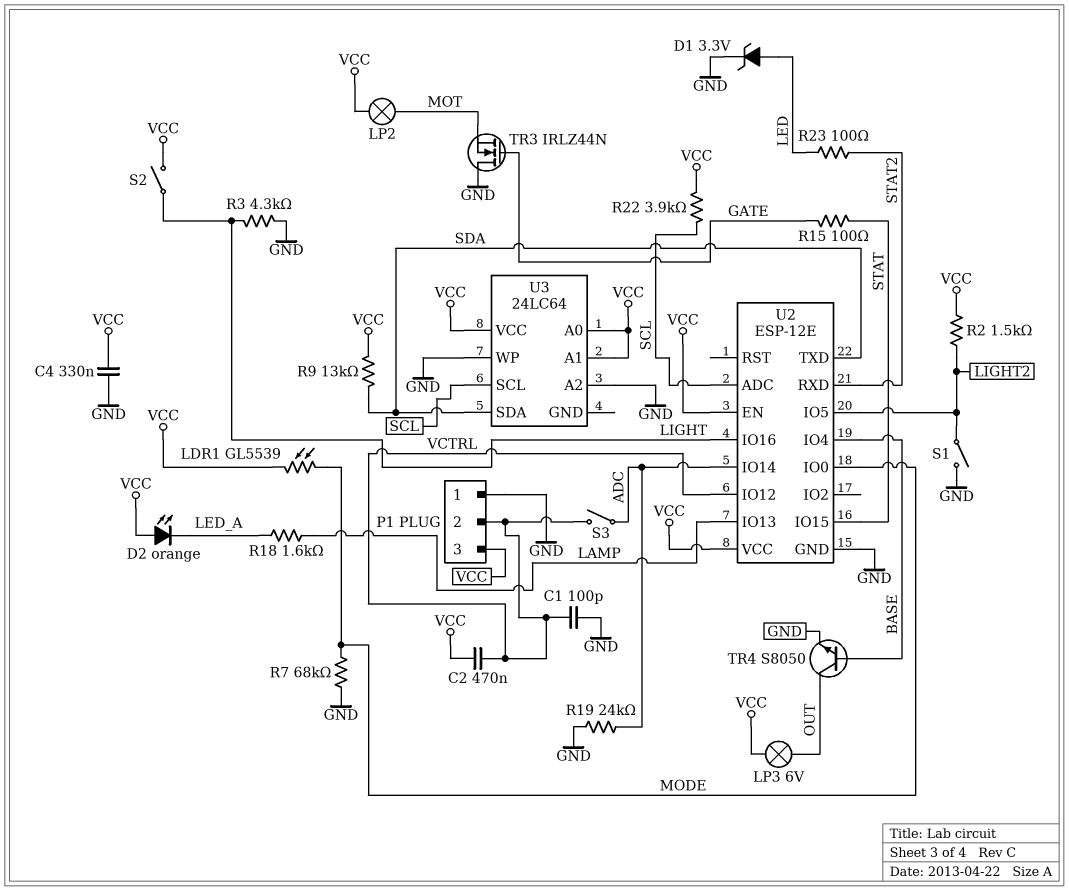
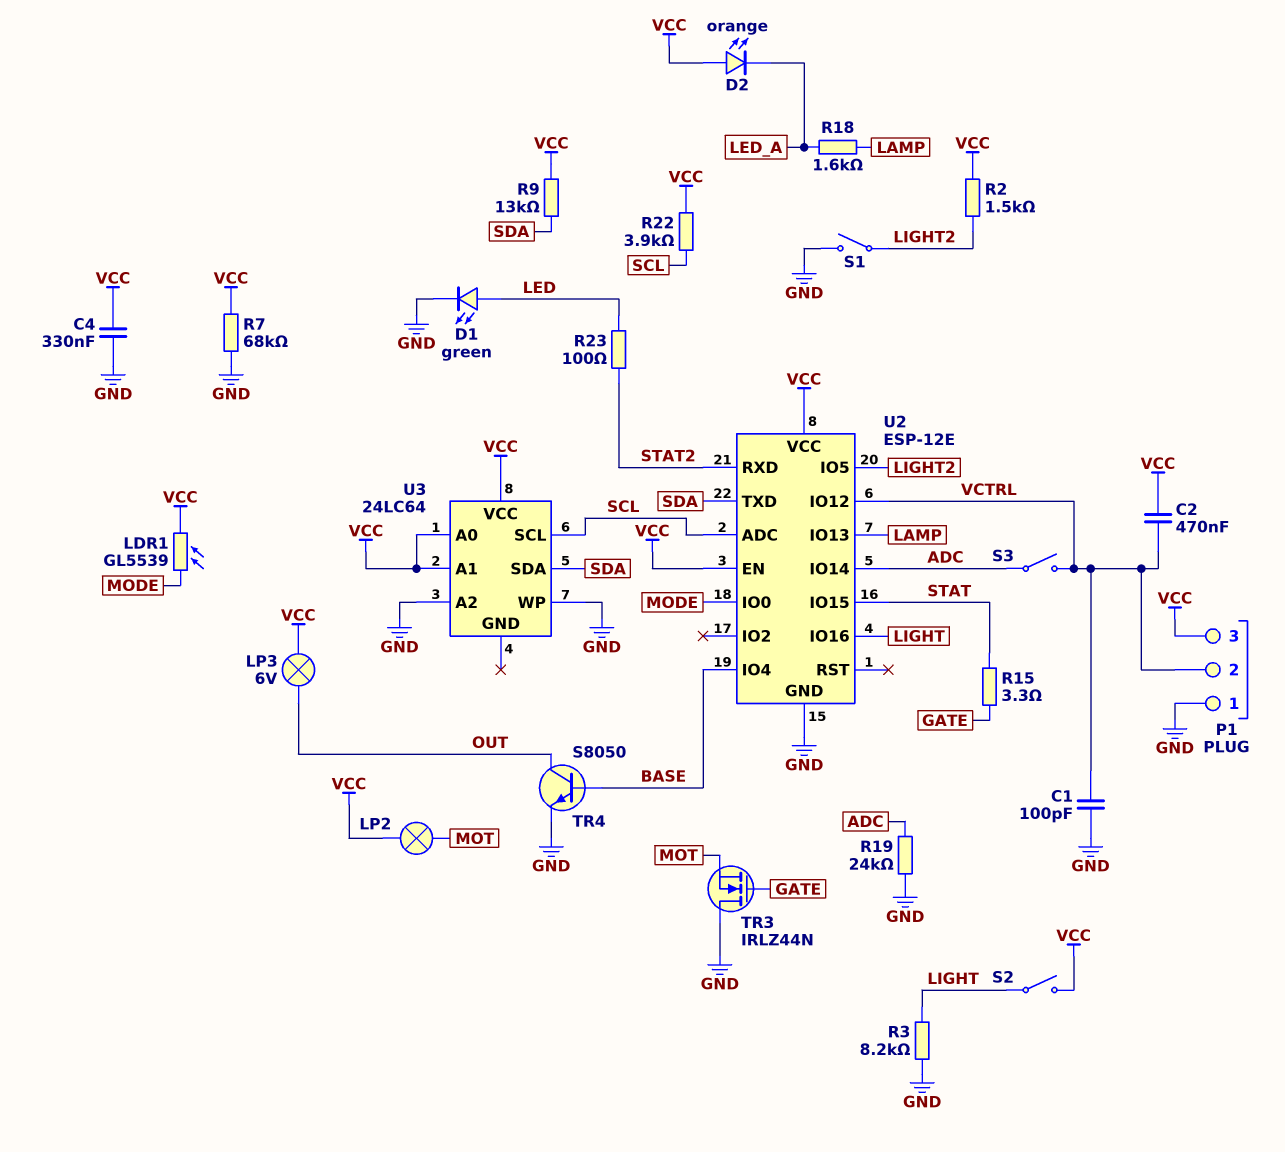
D1: zener 3.3V (A LED, K GND) -> LED green (A LED, K GND)
R3: 4.3k (GND, LIGHT) -> 8.2k (GND, LIGHT)
R7: 68k (GND, MODE) -> 68k (GND, VCC)
R15: 100 (GATE, STAT) -> 3.3 (GATE, STAT)

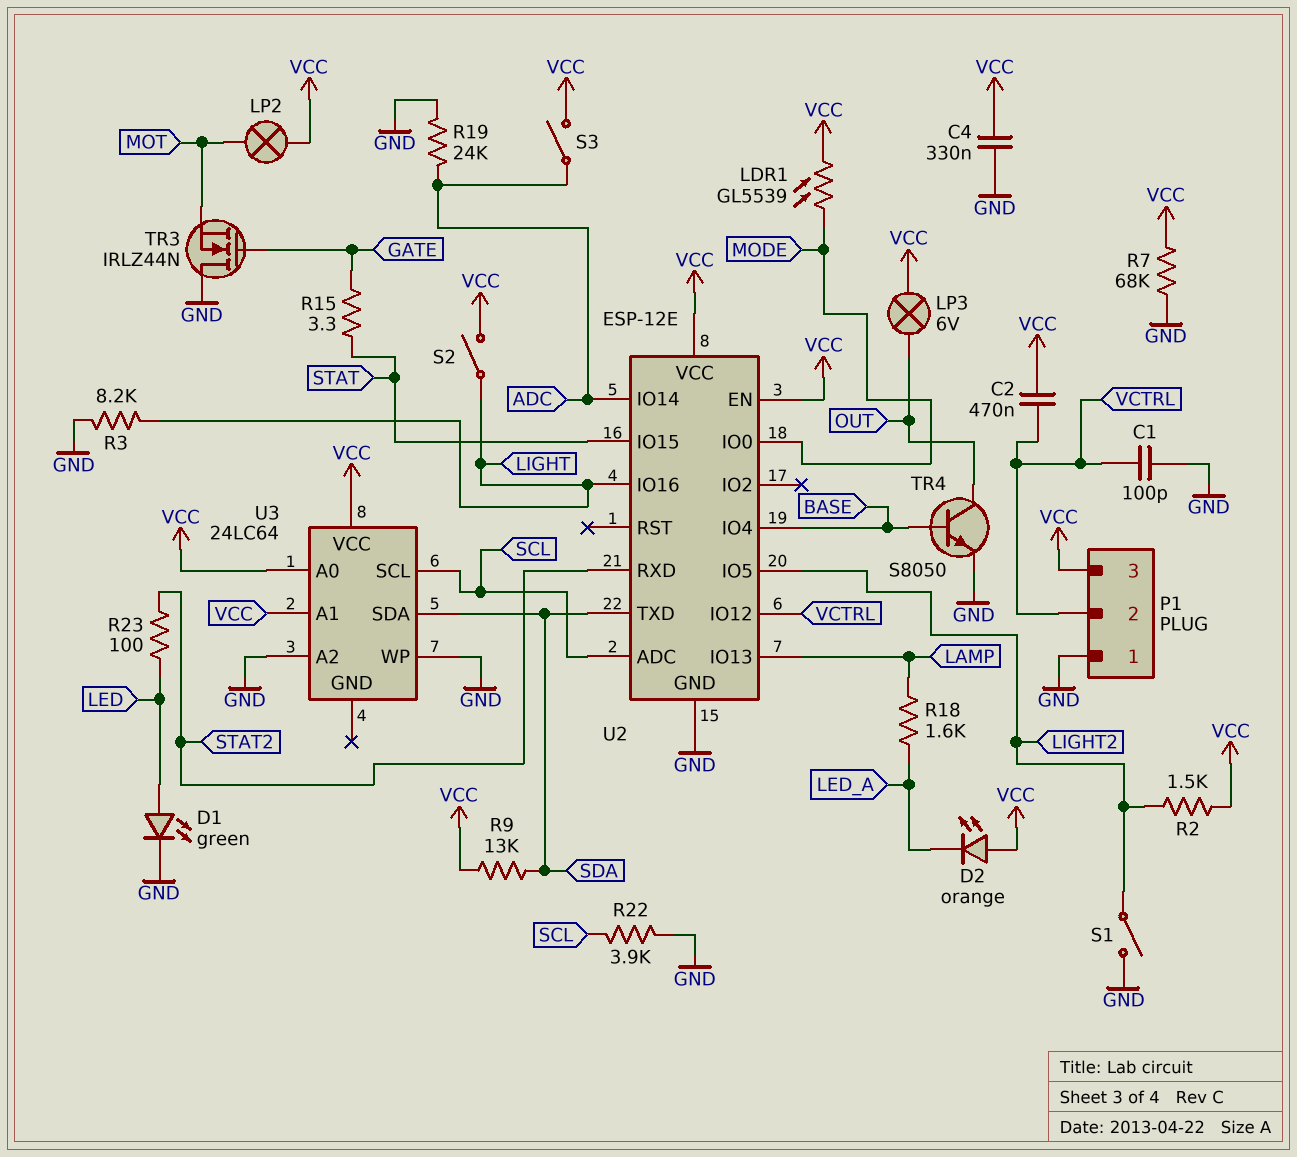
R22: 3.9k (SCL, VCC) -> 3.9k (GND, SCL)
S3: switch (ADC, VCTRL) -> switch (ADC, VCC)

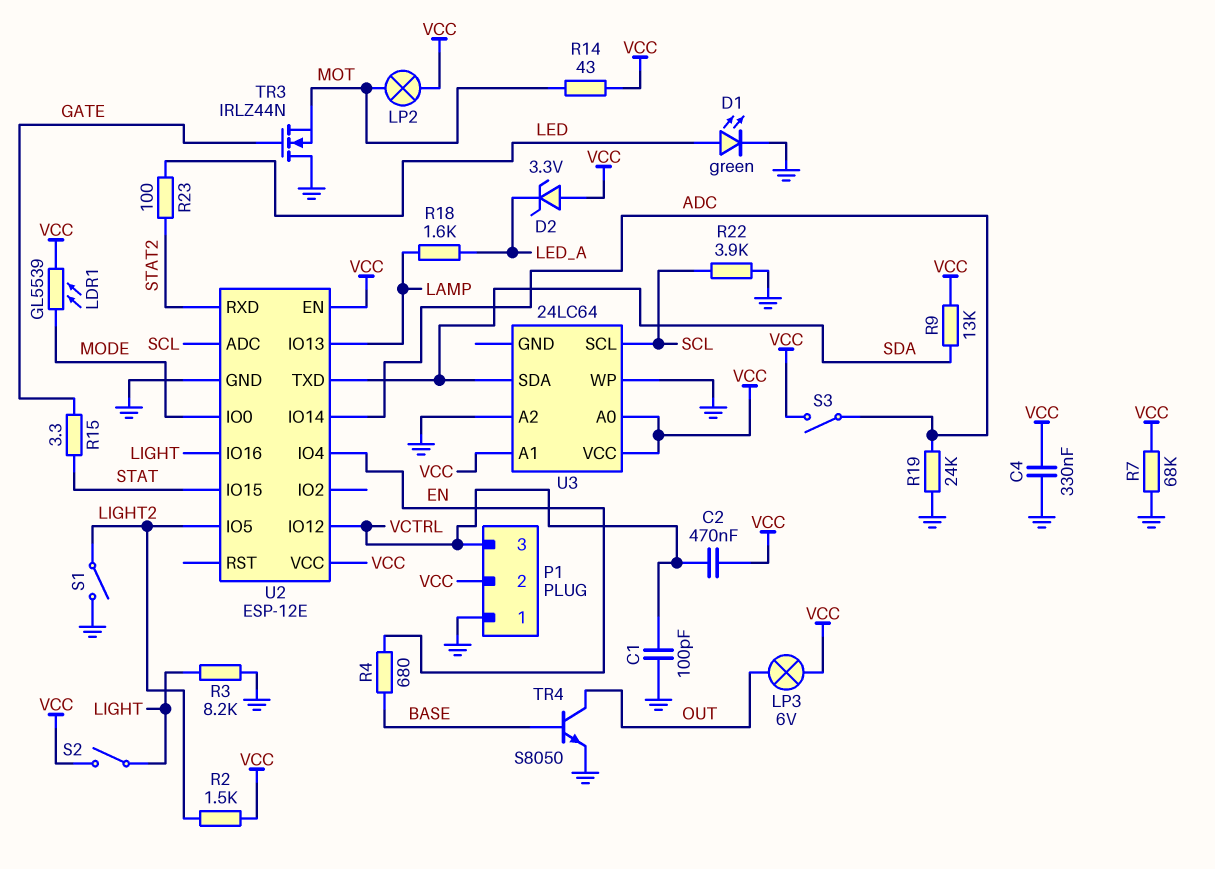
D2: LED orange (A VCC, K LED_A) -> zener 3.3V (A VCC, K LED_A)
P1 pin 2: VCTRL -> VCC
P1 pin 3: VCC -> VCTRL
R4: none -> 680 (BASE, EN)
R14: none -> 43 (MOT, VCC)
U2 pin IO4: BASE -> EN

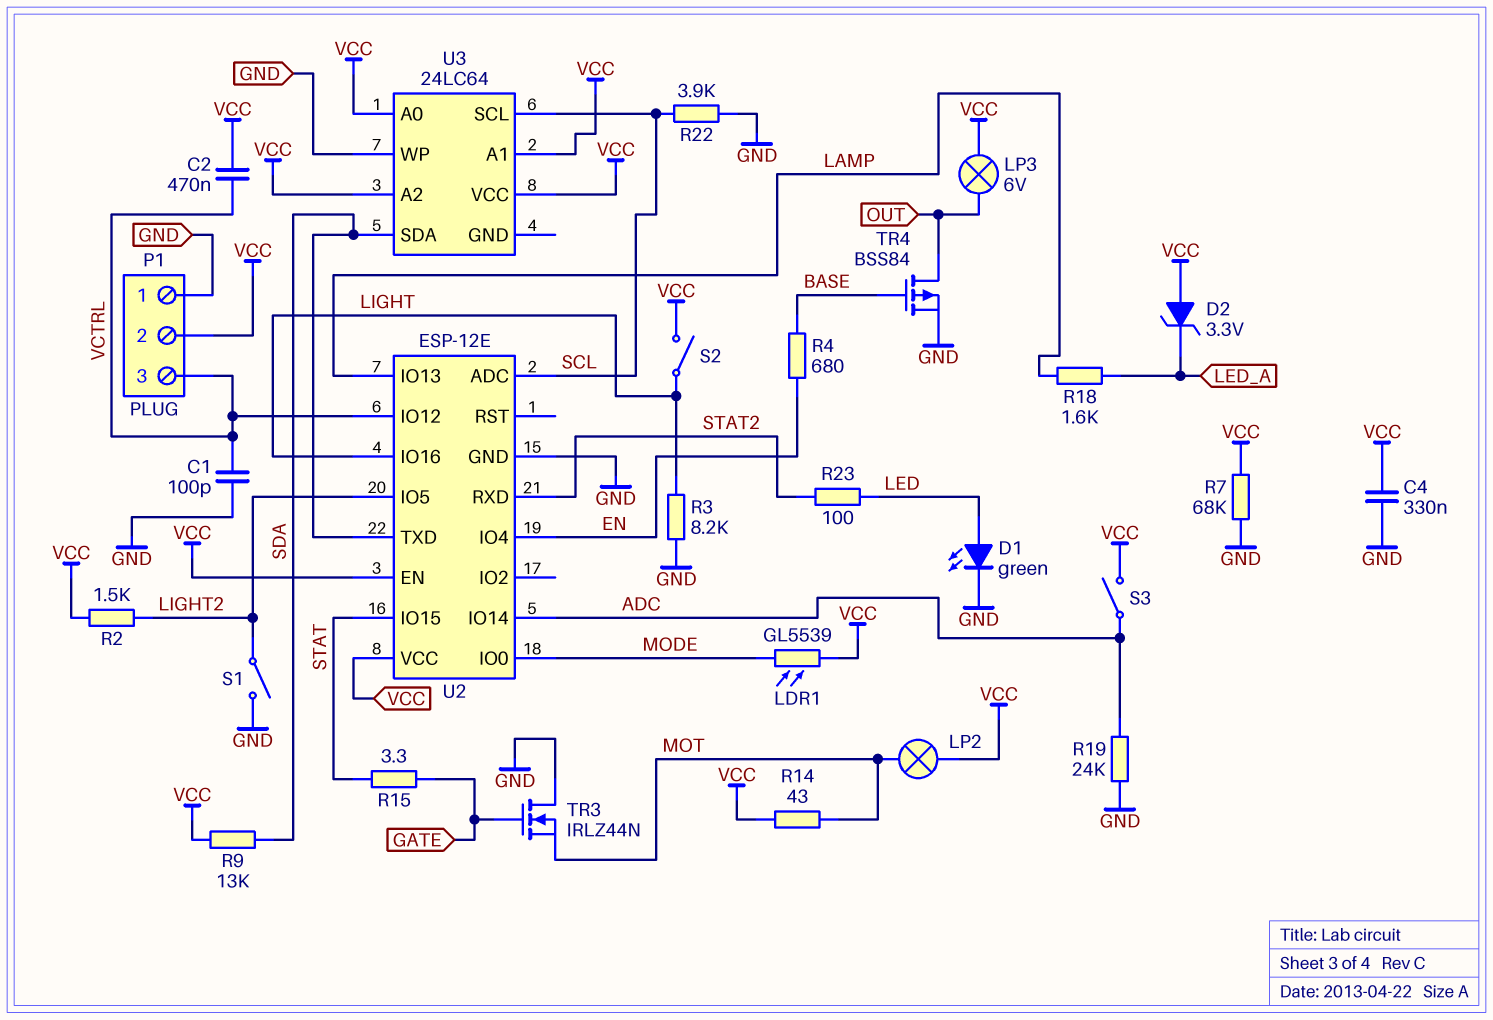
TR4: NPN S8050 (B BASE, C OUT, E GND) -> PMOS BSS84 (G BASE, D OUT, S GND)
U3 pin A2: GND -> VCC

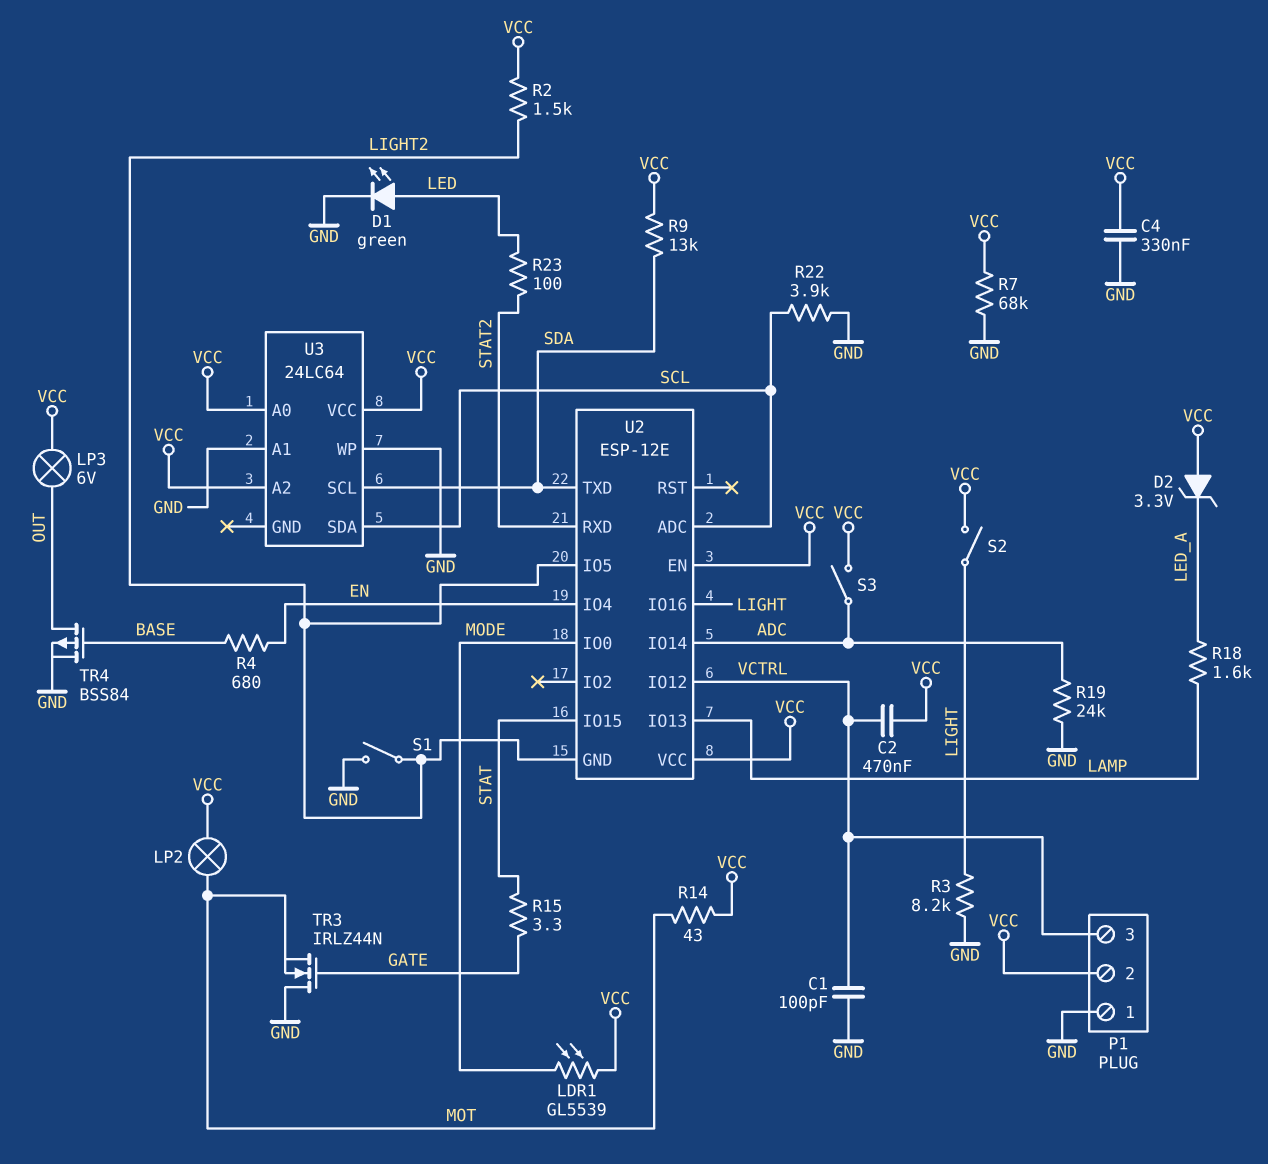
U2 pin GND: GND -> LIGHT2
U3 pin A1: VCC -> GND
U3 pin SCL: SCL -> SDA
U3 pin SDA: SDA -> SCL

